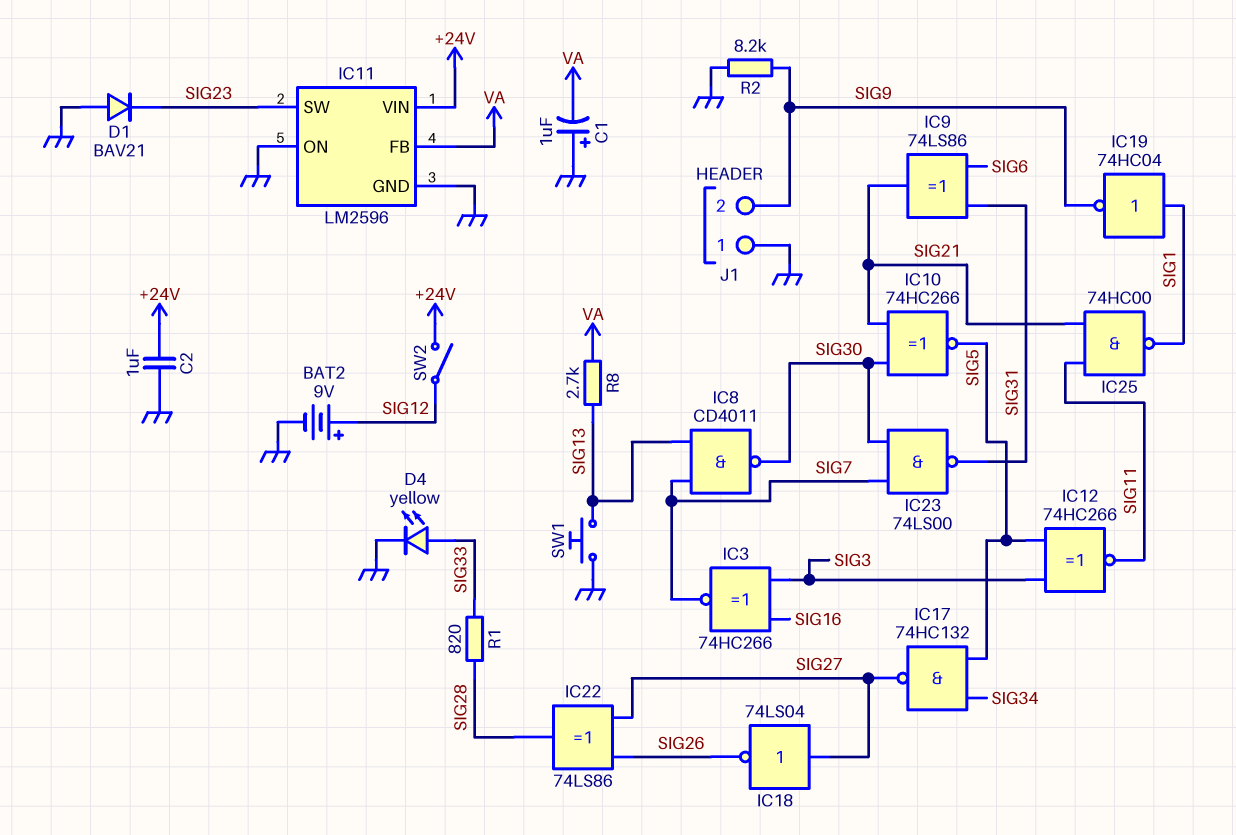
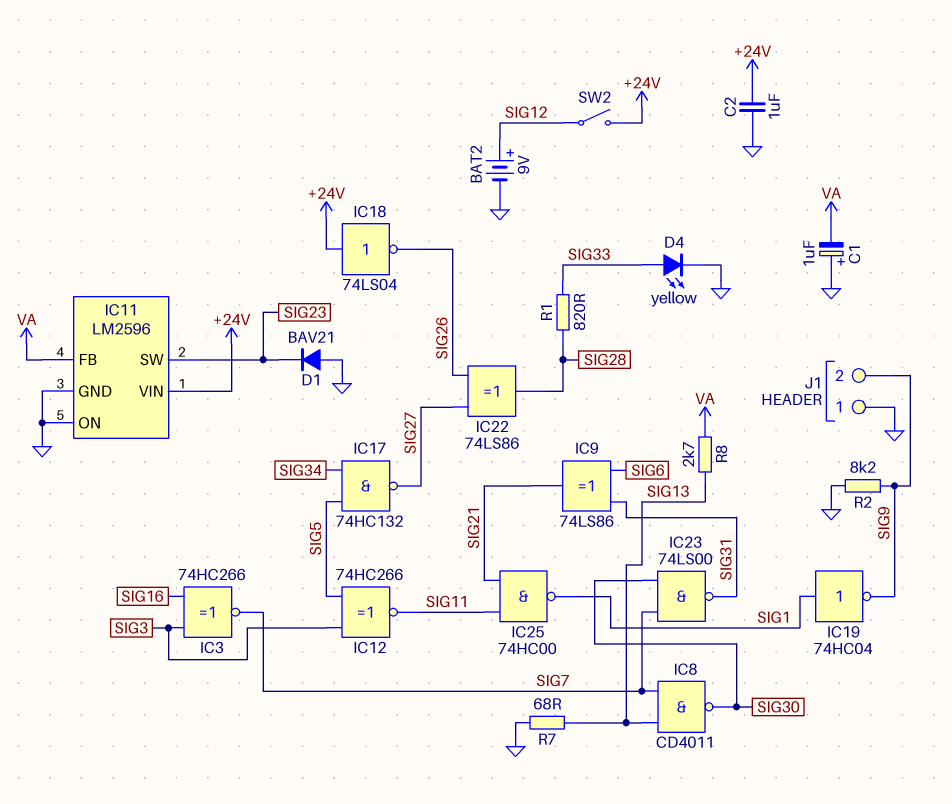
IC10: XNOR 74HC266 (in SIG21, in SIG30, out SIG5) -> none
IC18: NOT 74LS04 (in SIG27, out SIG26) -> NOT 74LS04 (in +24V, out SIG26)
R7: none -> 68 (GND, SIG13)
SW1: button (GND, SIG13) -> none

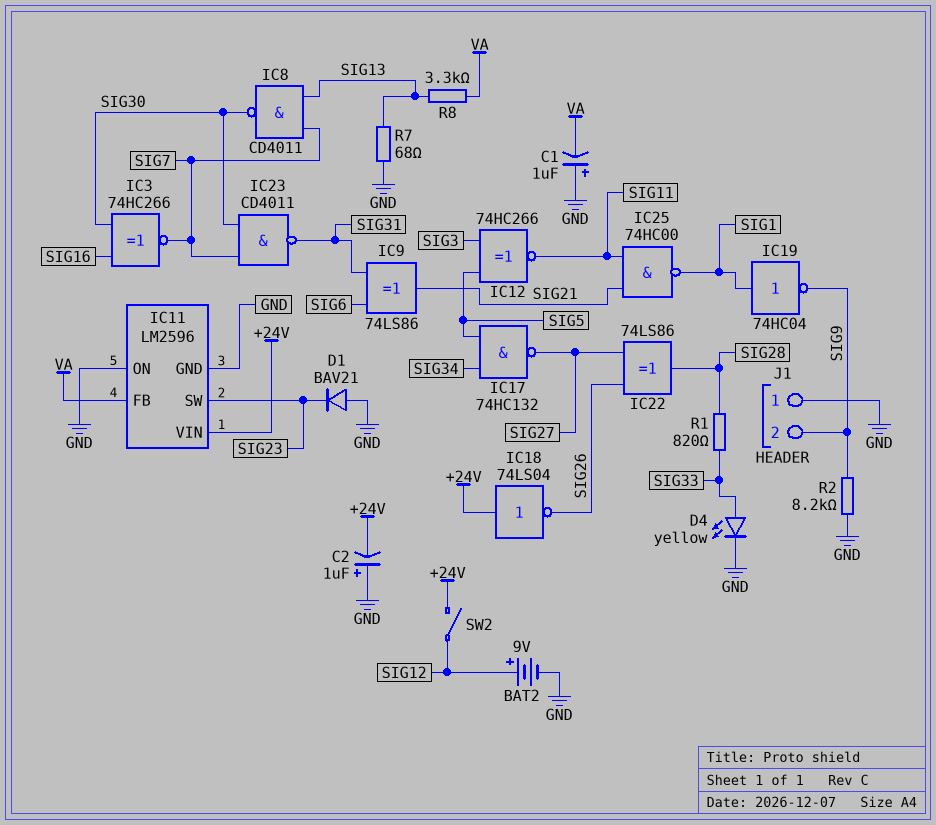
C2: 1uF (+24V, GND) -> 1uF (plus GND, minus +24V)
IC3: XNOR 74HC266 (in SIG3, in SIG16, out SIG7) -> XNOR 74HC266 (in SIG16, in SIG30, out SIG7)
IC23: NAND 74LS00 (in SIG7, in SIG30, out SIG31) -> NAND CD4011 (in SIG7, in SIG30, out SIG31)
R8: 2.7k (SIG13, VA) -> 3.3k (SIG13, VA)

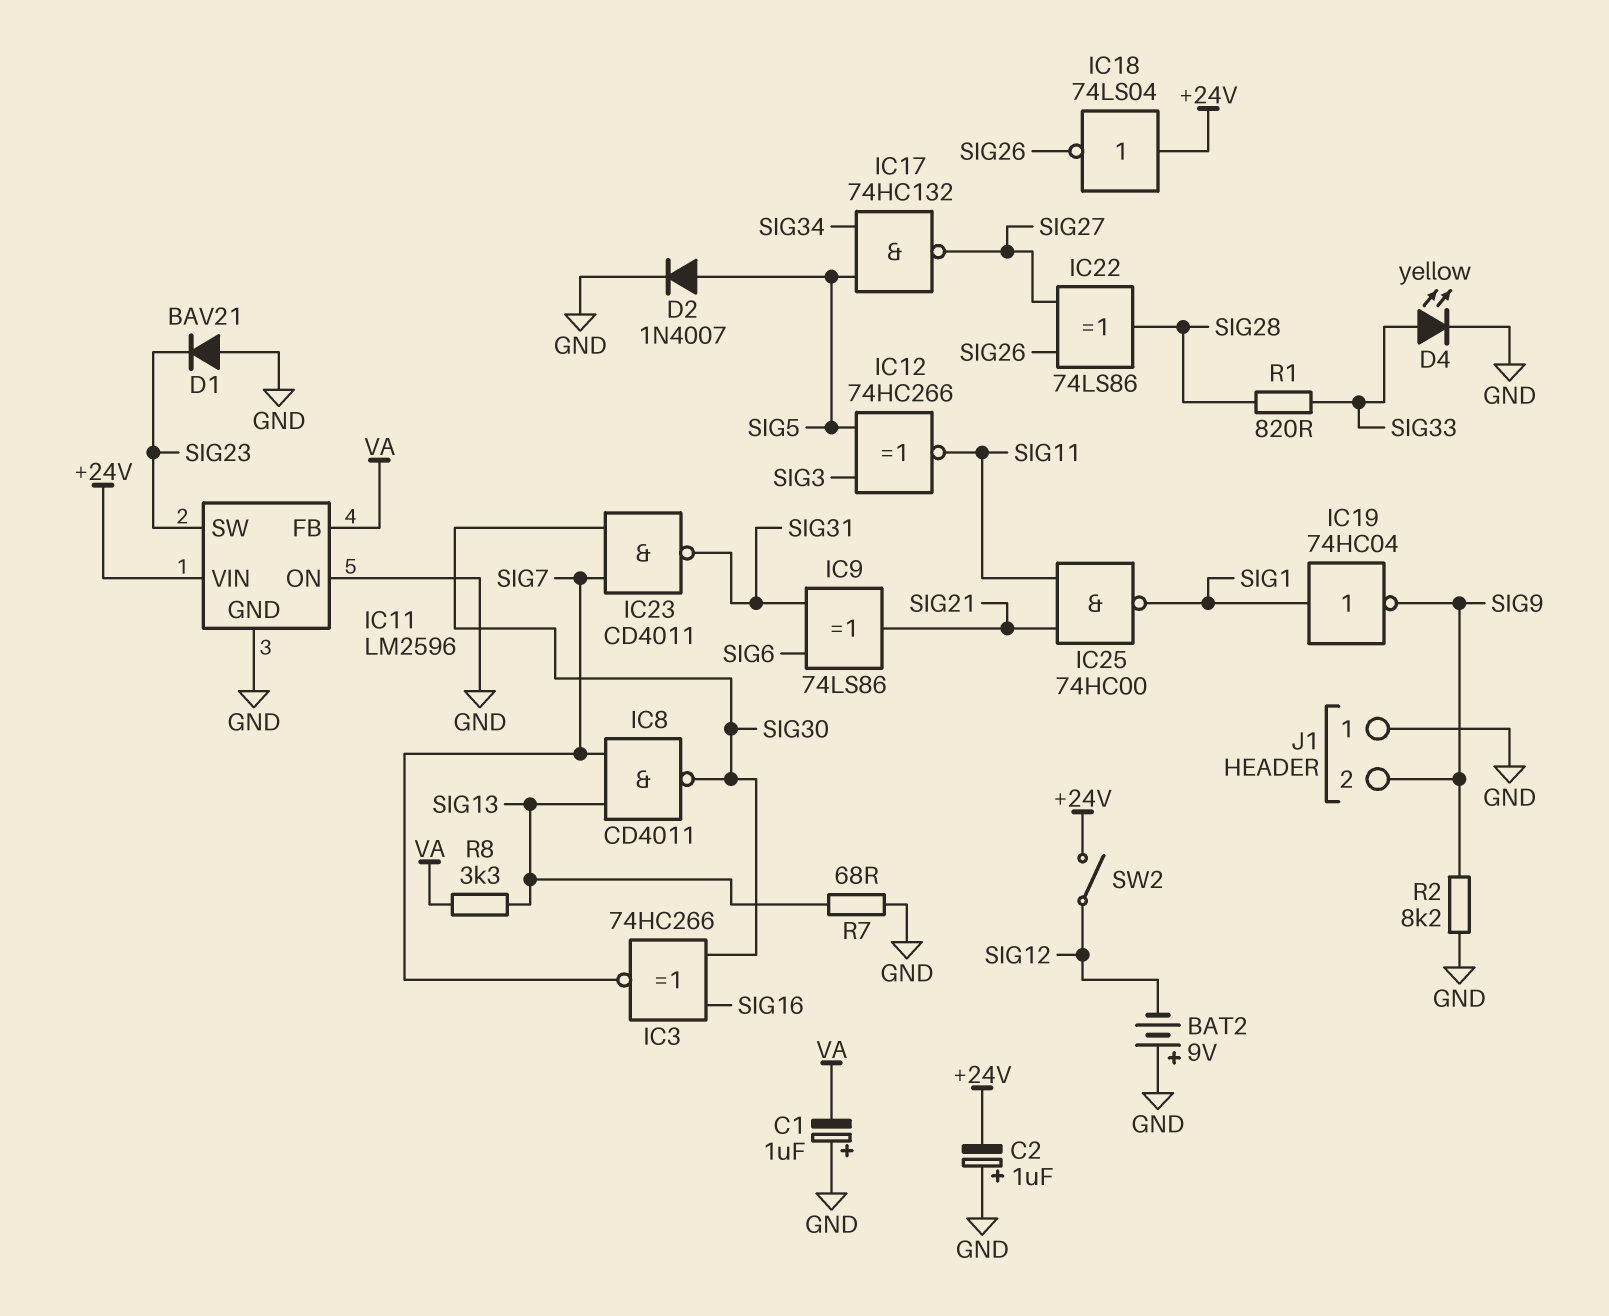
BAT2: 9V (plus SIG12, minus GND) -> 9V (plus GND, minus SIG12)
D2: none -> diode 1N4007 (A SIG5, K GND)

